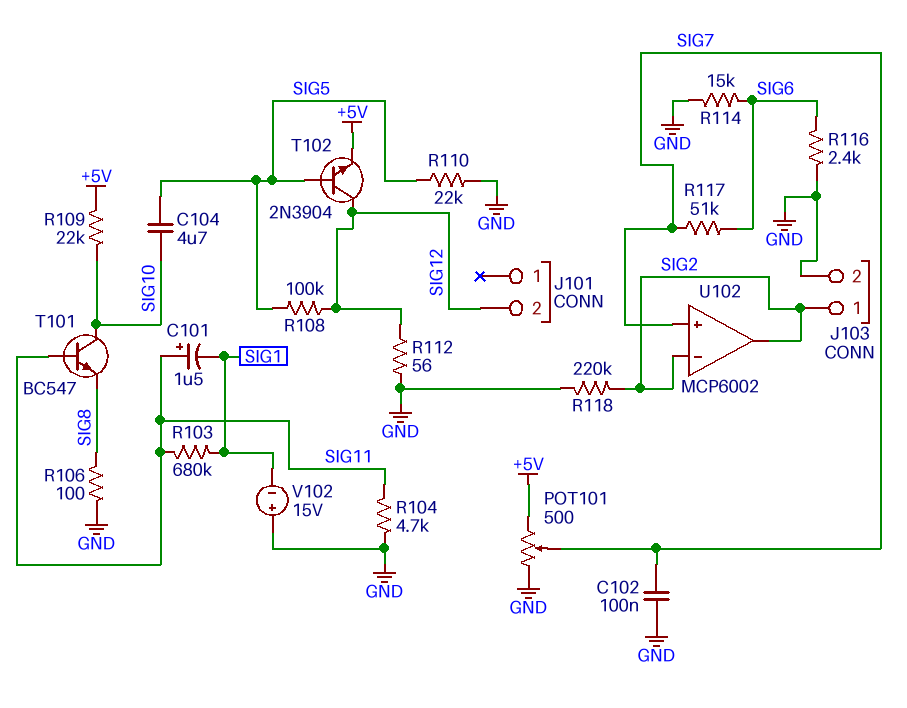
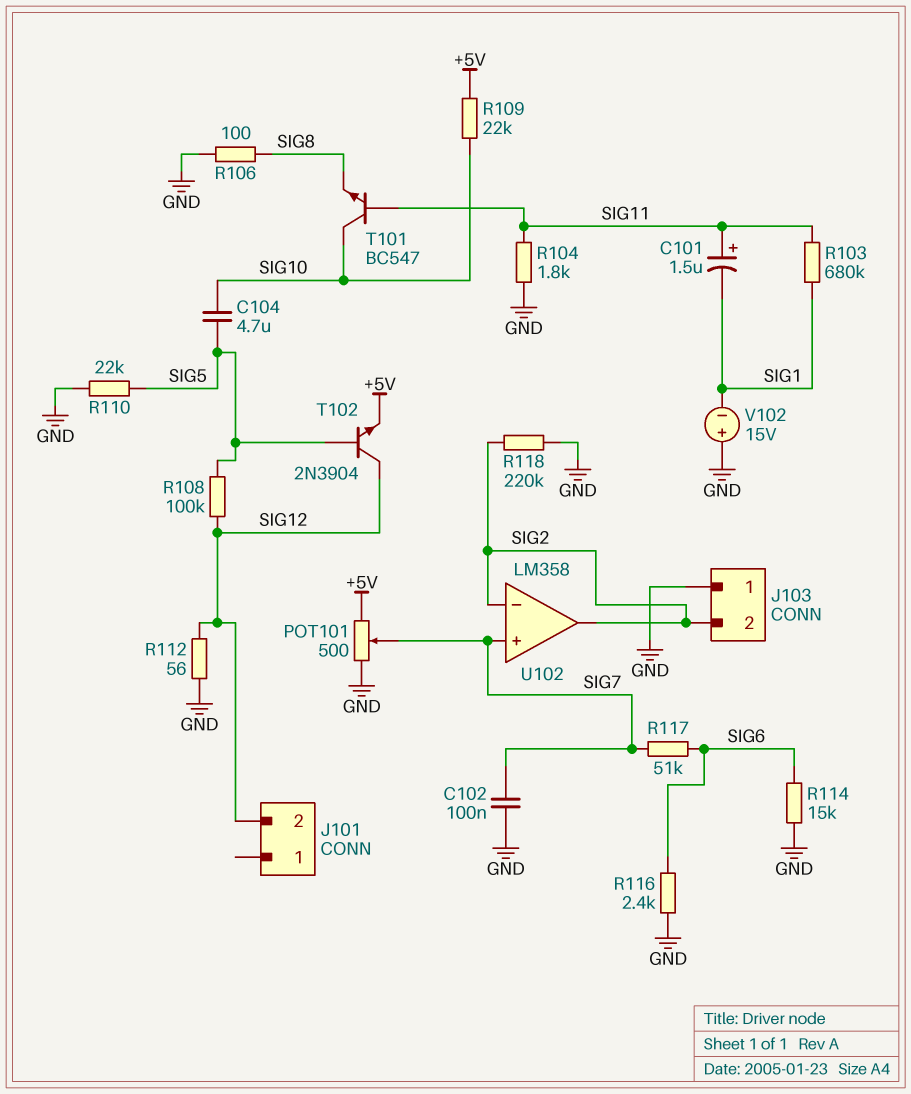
J103 pin 1: SIG2 -> GND
J103 pin 2: GND -> SIG2
R104: 4.7k (GND, SIG11) -> 1.8k (GND, SIG11)
U102: MCP6002 -> LM358

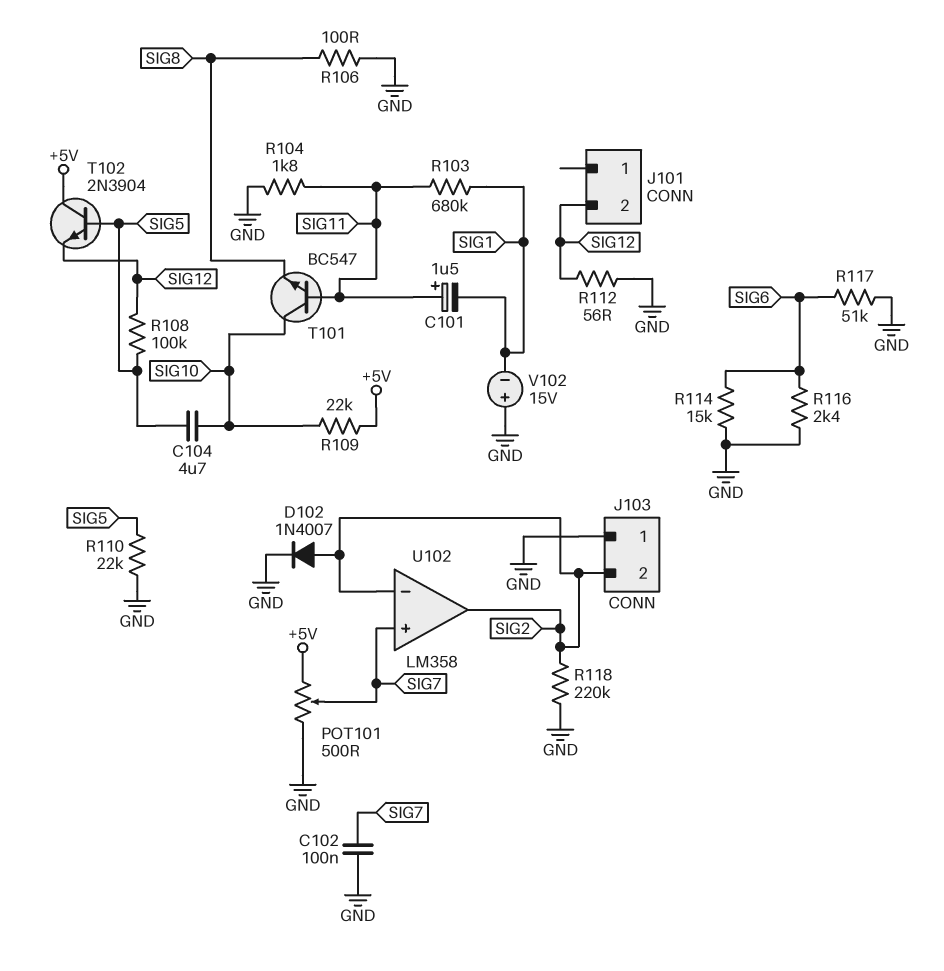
D102: none -> diode 1N4007 (A SIG2, K GND)
R117: 51k (SIG6, SIG7) -> 51k (GND, SIG6)
T102: NPN 2N3904 (B SIG5, C SIG12, E +5V) -> NPN 2N3904 (B SIG5, C +5V, E SIG12)

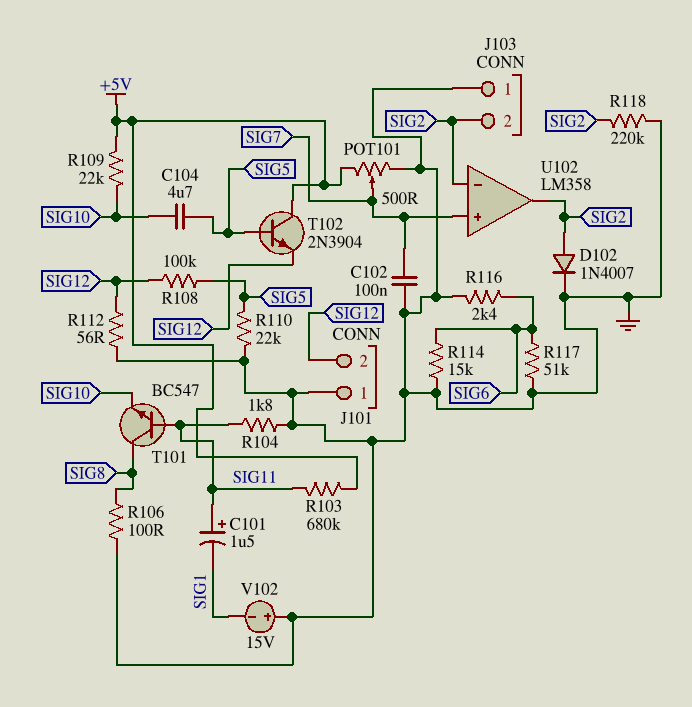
J101 pin 1: none -> GND
R103: 680k (SIG1, SIG11) -> 680k (+5V, SIG11)
T101: NPN BC547 (B SIG11, C SIG10, E SIG8) -> NPN BC547 (B SIG11, C SIG8, E SIG10)

